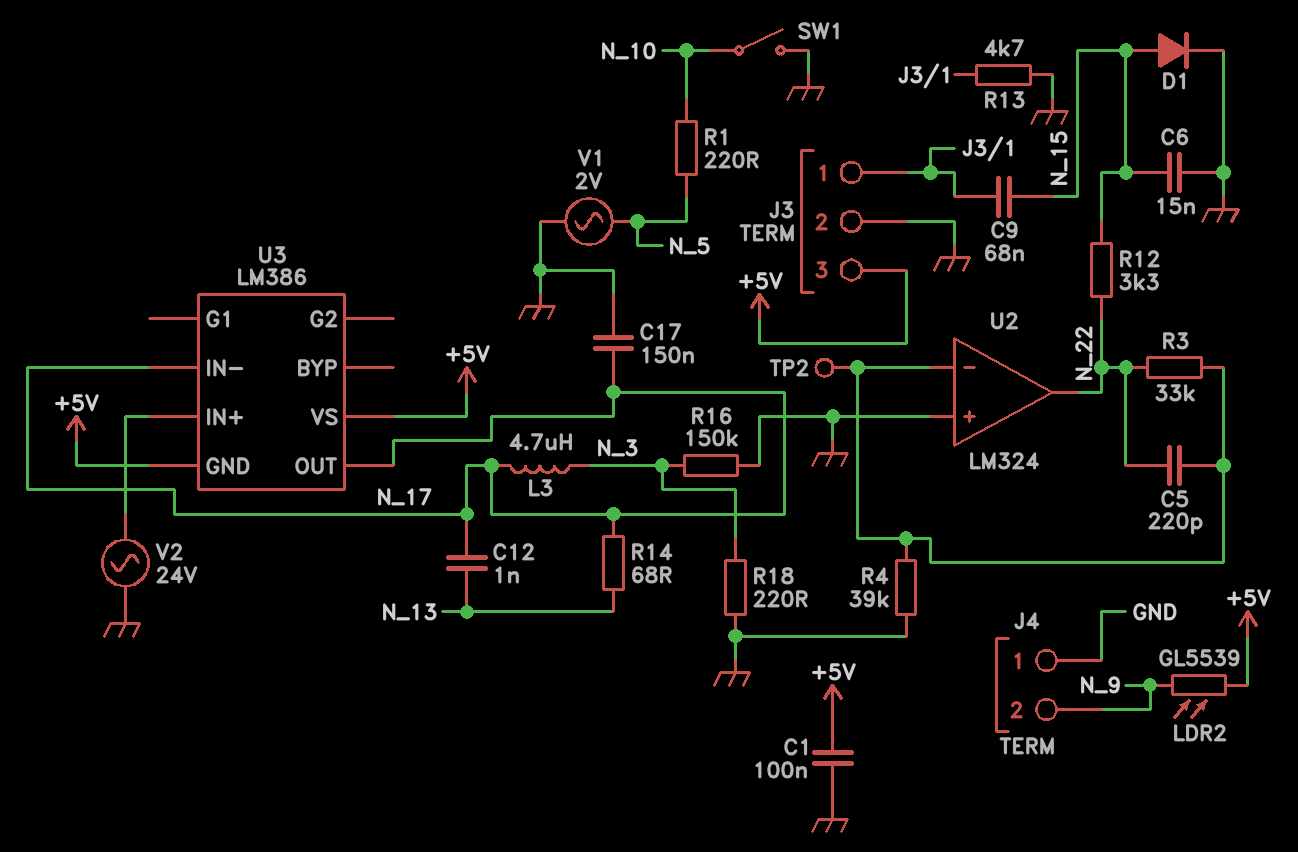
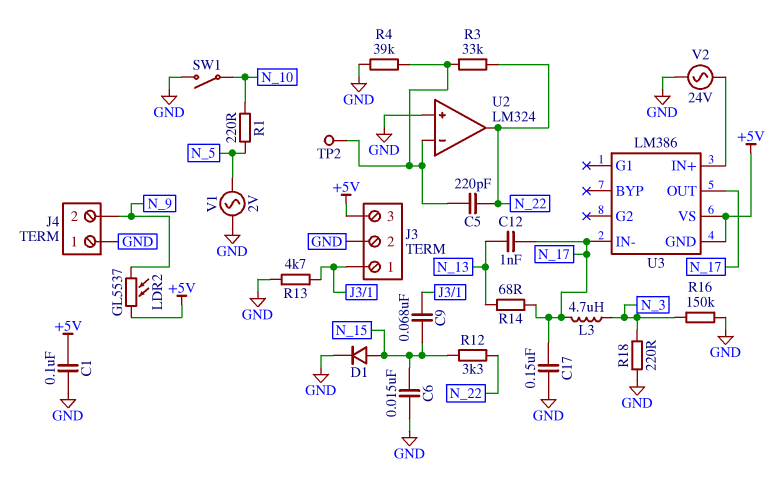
LDR2: GL5539 (+5V, N_9) -> GL5537 (+5V, N_9)

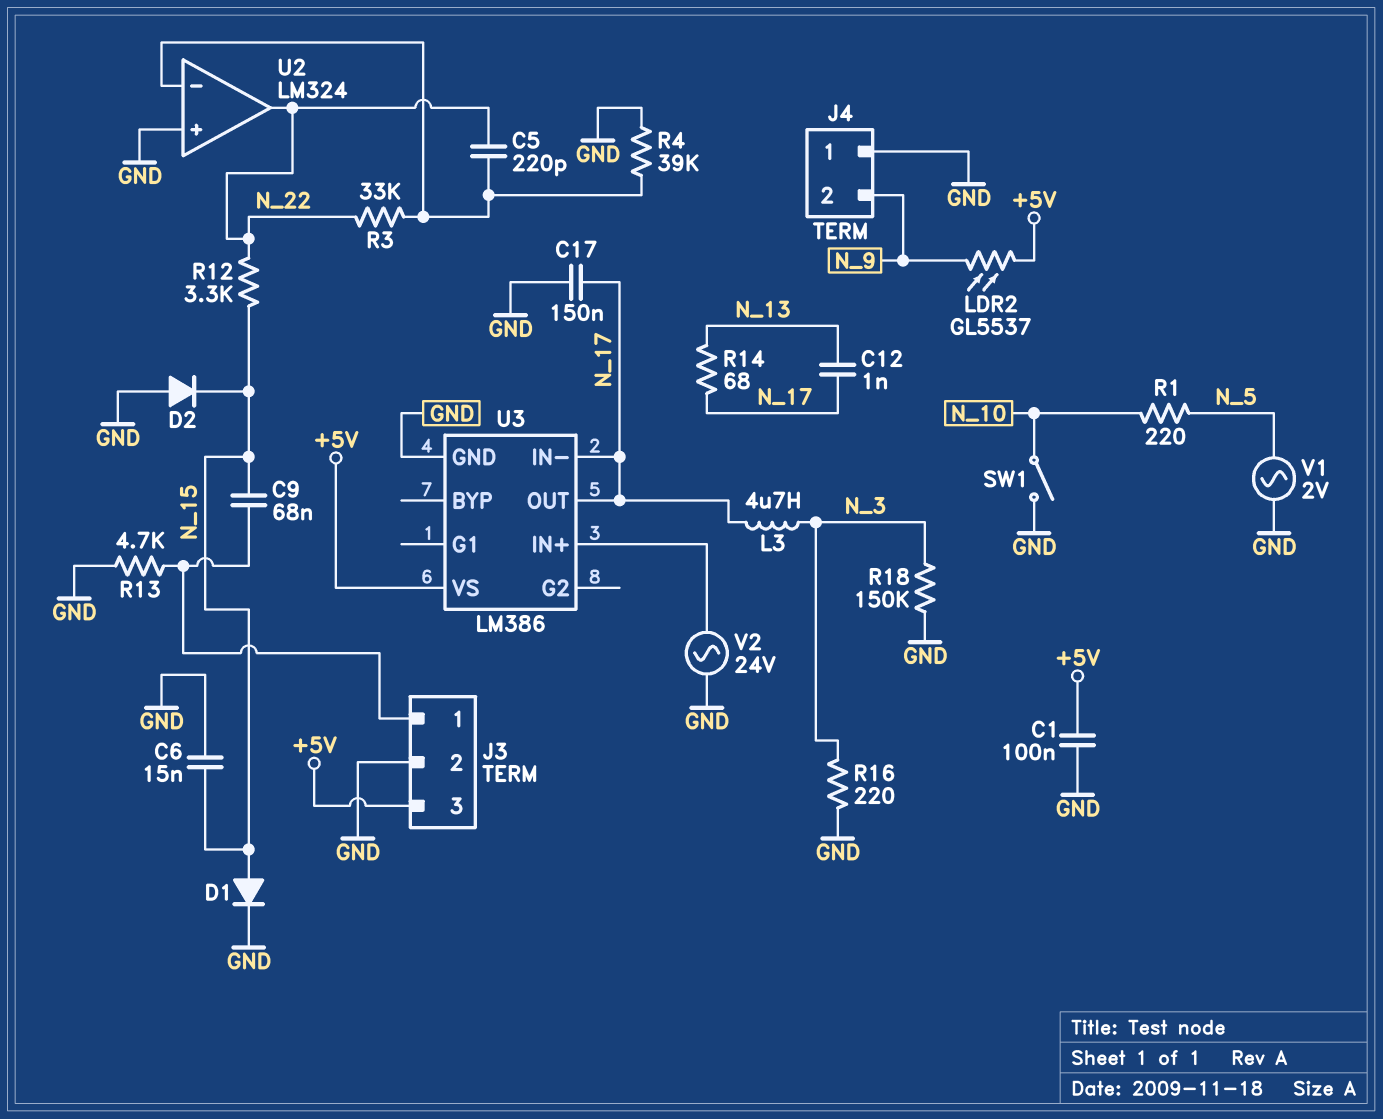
D2: none -> diode (A GND, K N_15)
R16: 150k (GND, N_3) -> 220 (GND, N_3)
R18: 220 (GND, N_3) -> 150k (GND, N_3)
TP2: test point (U2/in-) -> none
U3 pin GND: +5V -> GND

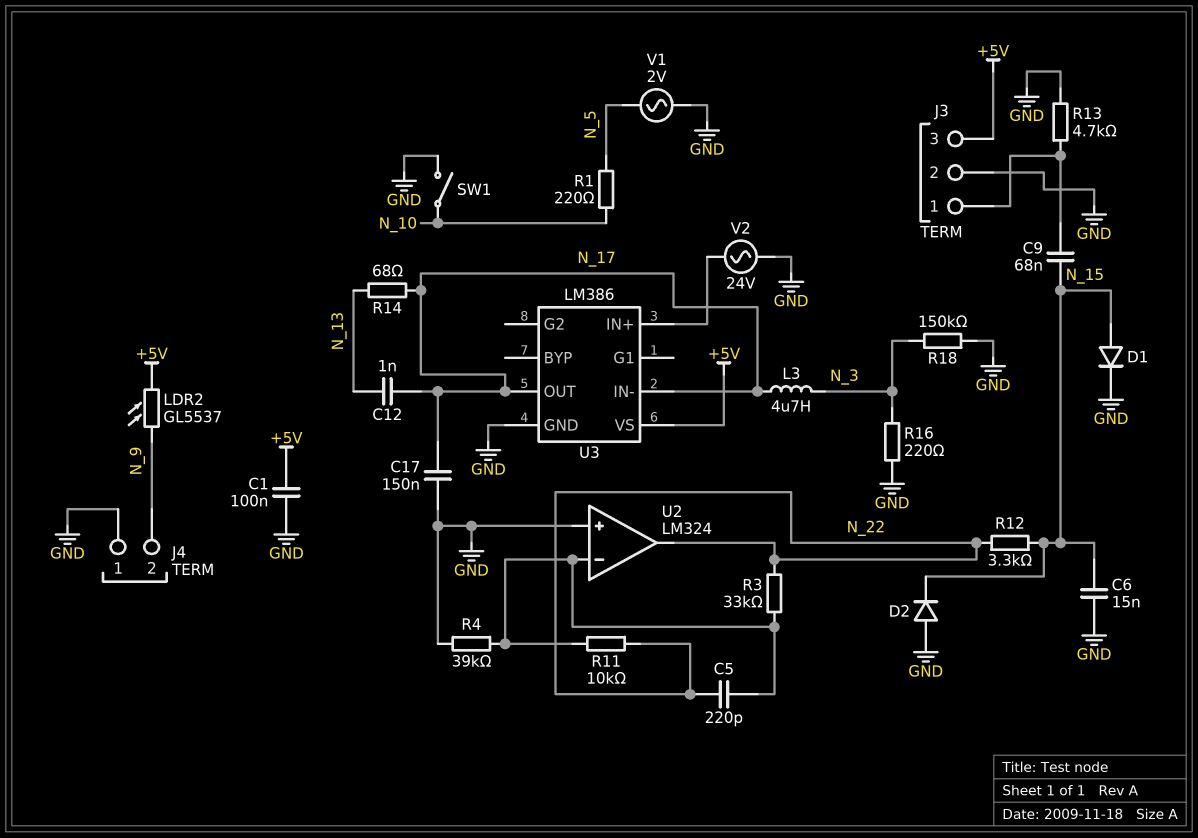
R11: none -> 10k (N_22, U2/in-)

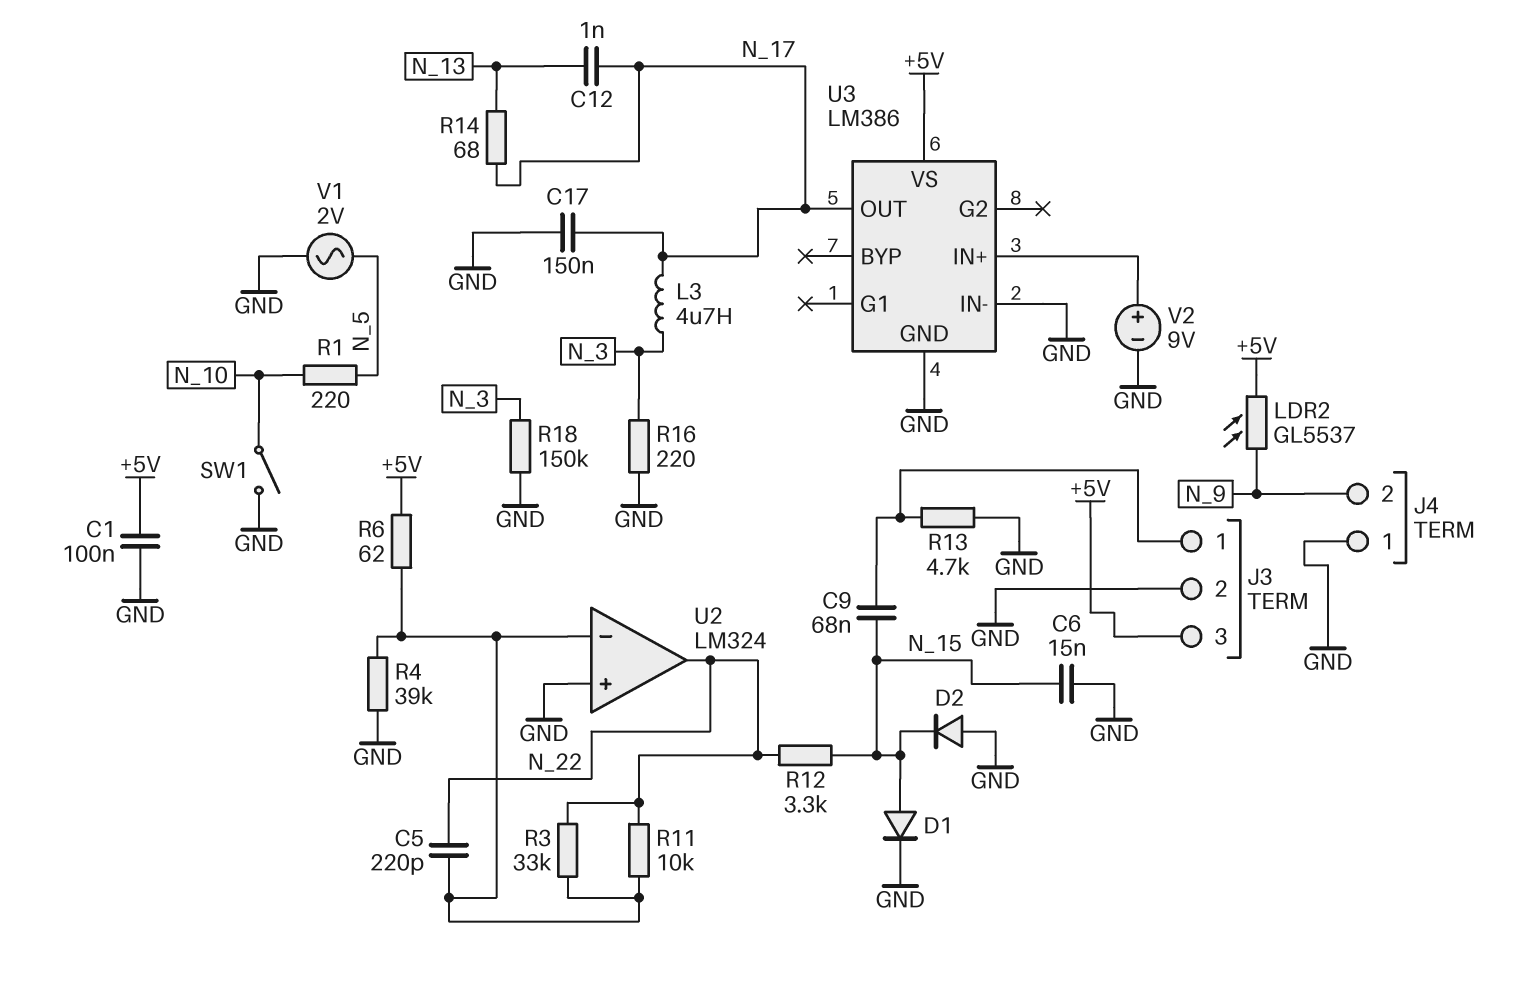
R6: none -> 62 (+5V, U2/in-)
U3 pin IN-: N_17 -> GND
V2: AC 24V (GND, U3/IN+) -> 9V (plus U3/IN+, minus GND)

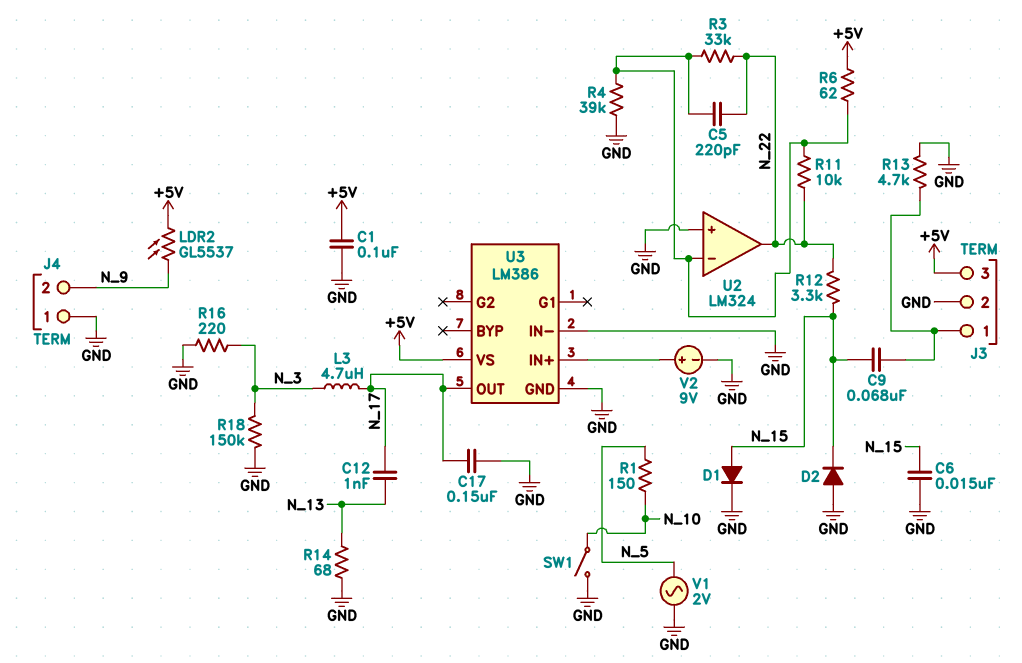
R1: 220 (N_5, N_10) -> 150 (N_5, N_10)
R14: 68 (N_13, N_17) -> 68 (GND, N_13)

